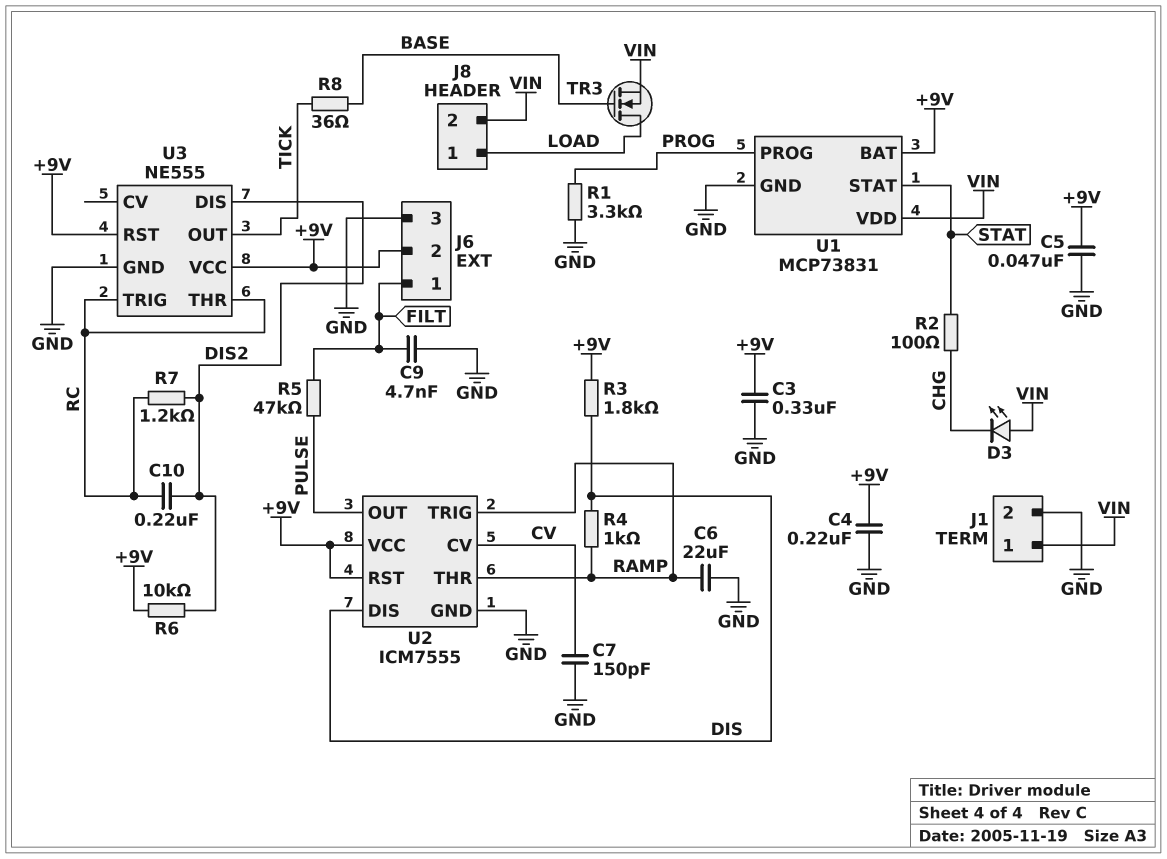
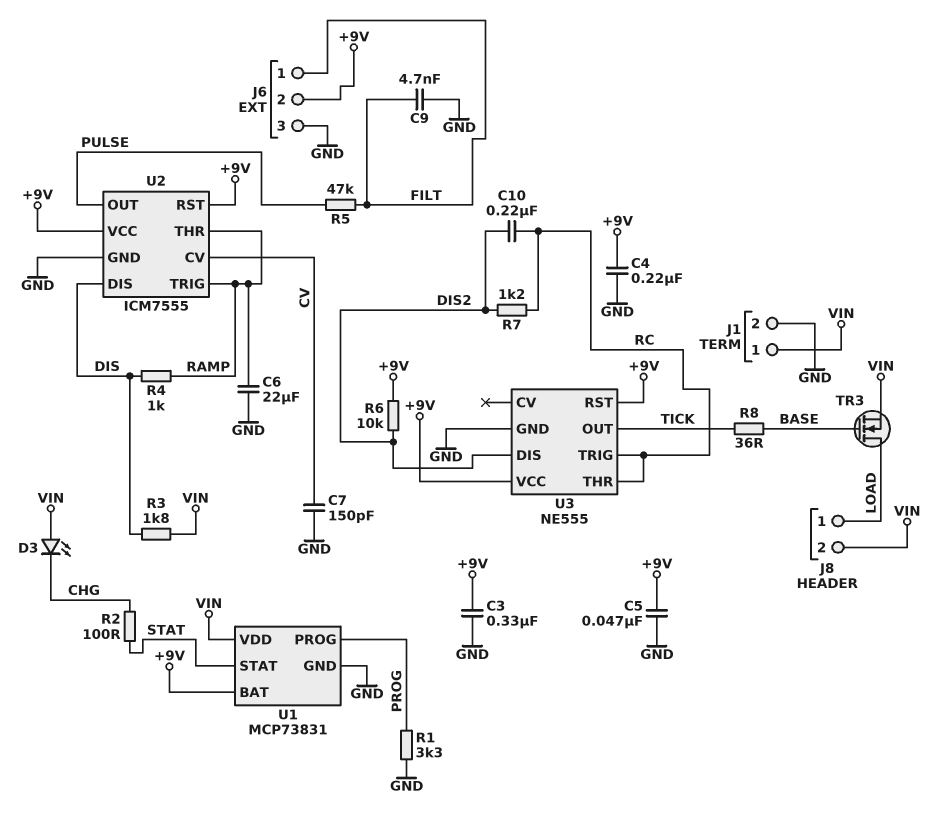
R3: 1.8k (+9V, DIS) -> 1.8k (DIS, VIN)

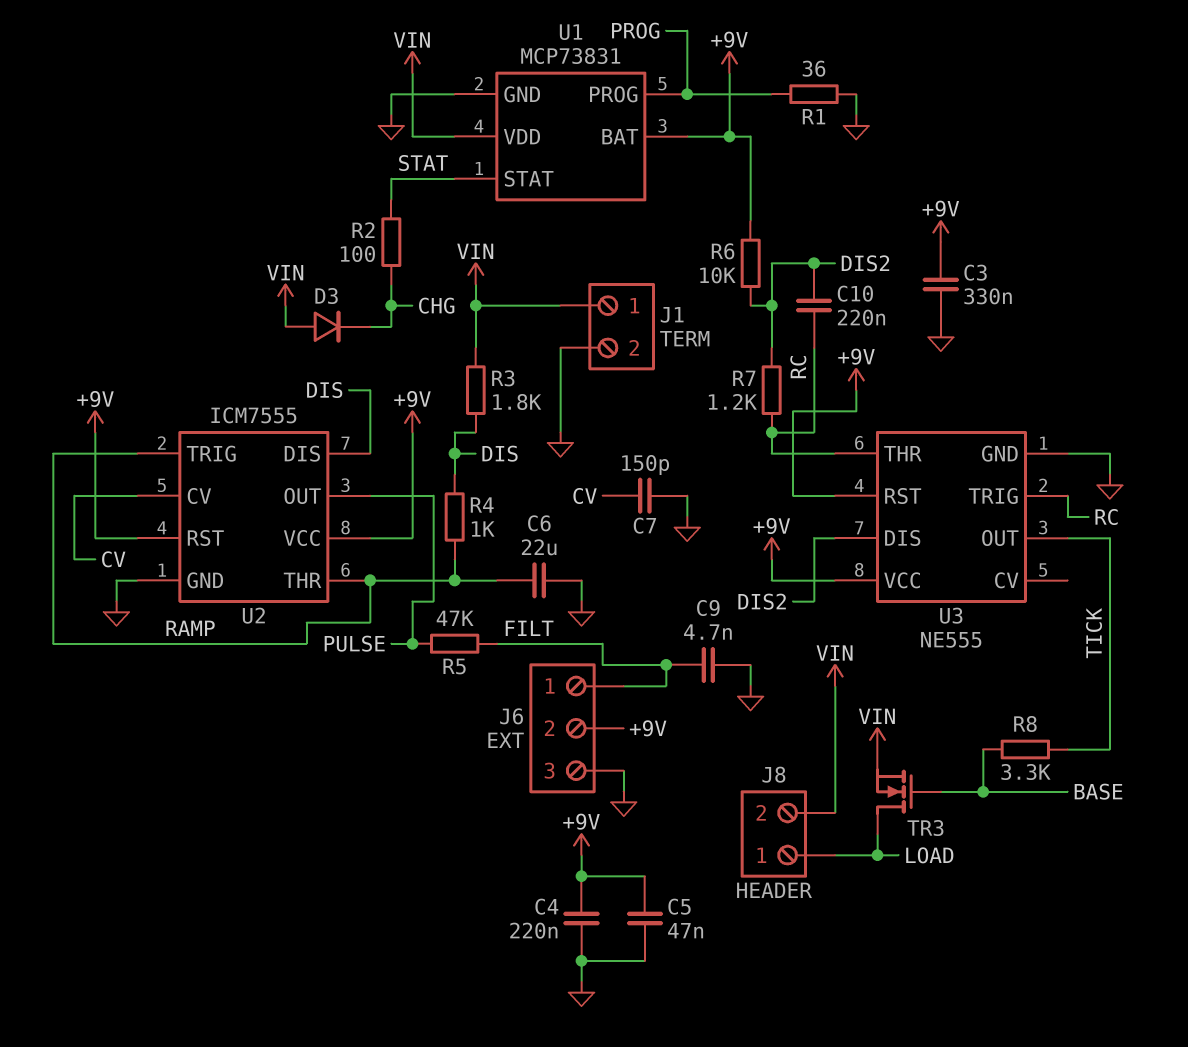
D3: LED (A VIN, K CHG) -> diode (A VIN, K CHG)
R1: 3.3k (GND, PROG) -> 36 (GND, PROG)
R8: 36 (BASE, TICK) -> 3.3k (BASE, TICK)

